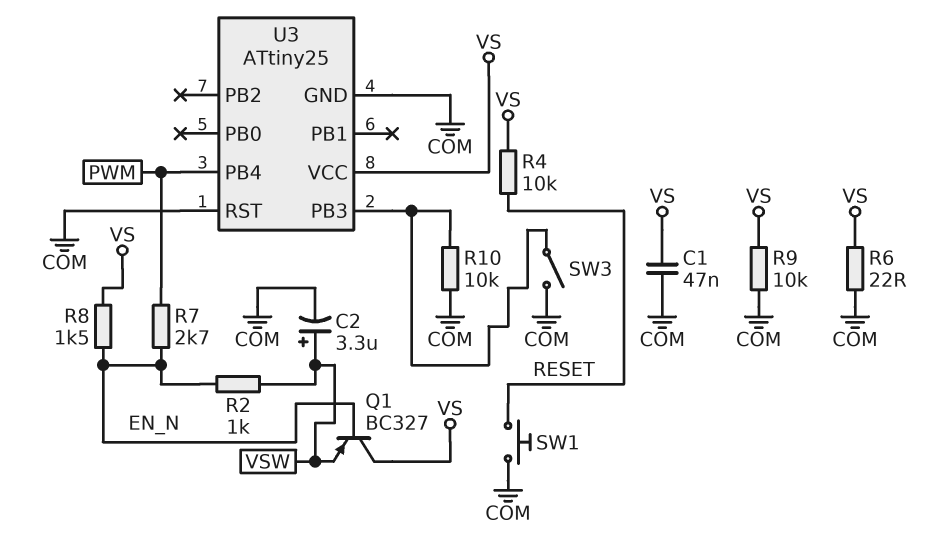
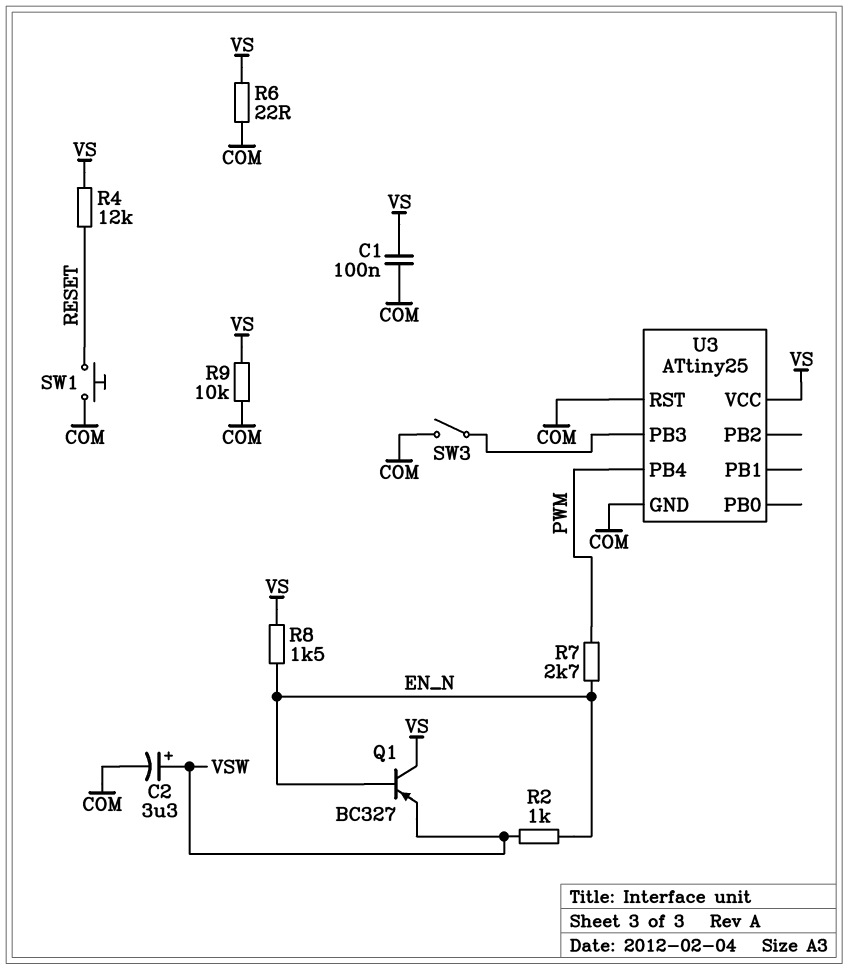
C1: 47nF (COM, VS) -> 100nF (COM, VS)
R4: 10k (RESET, VS) -> 12k (RESET, VS)
R10: 10k (COM, U3/PB3) -> none

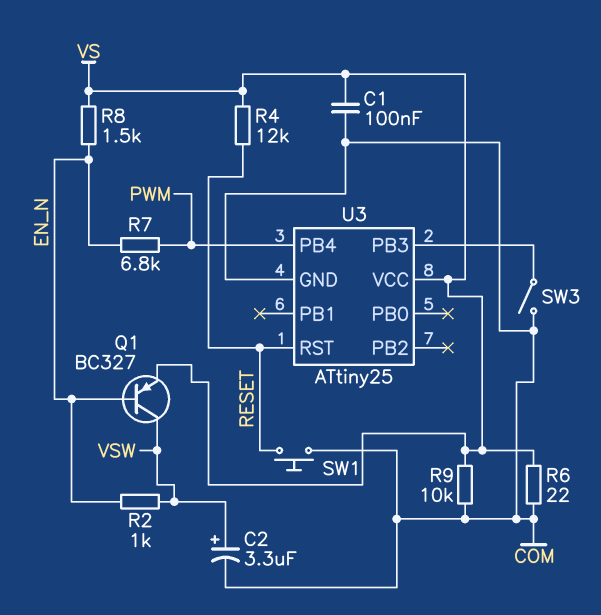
Q1: PNP BC327 (B EN_N, C VS, E VSW) -> PNP BC327 (B EN_N, C VSW, E VS)
R7: 2.7k (EN_N, PWM) -> 6.8k (EN_N, PWM)
U3 pin RST: COM -> RESET

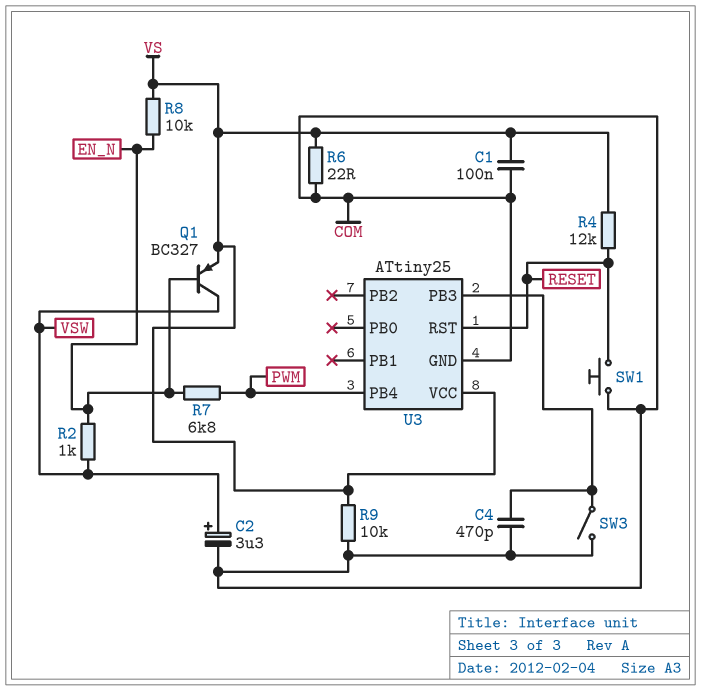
C4: none -> 470pF (COM, U3/PB3)
R8: 1.5k (EN_N, VS) -> 10k (EN_N, VS)

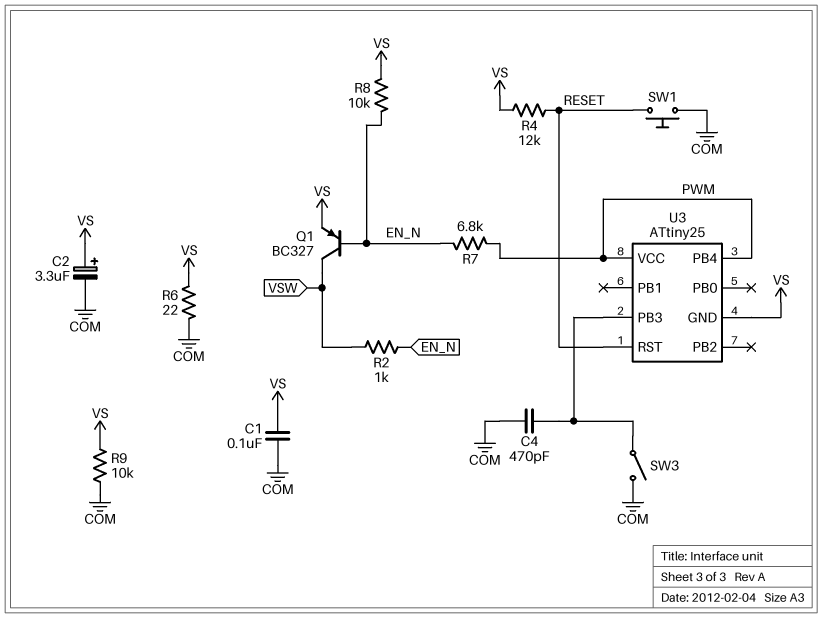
C2: 3.3uF (plus VSW, minus COM) -> 3.3uF (plus VS, minus COM)
U3 pin GND: COM -> VS
U3 pin VCC: VS -> PWM

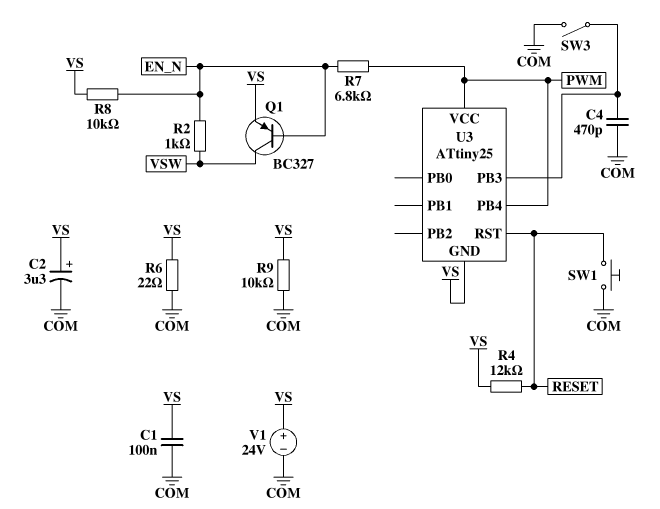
V1: none -> 24V (plus VS, minus COM)

